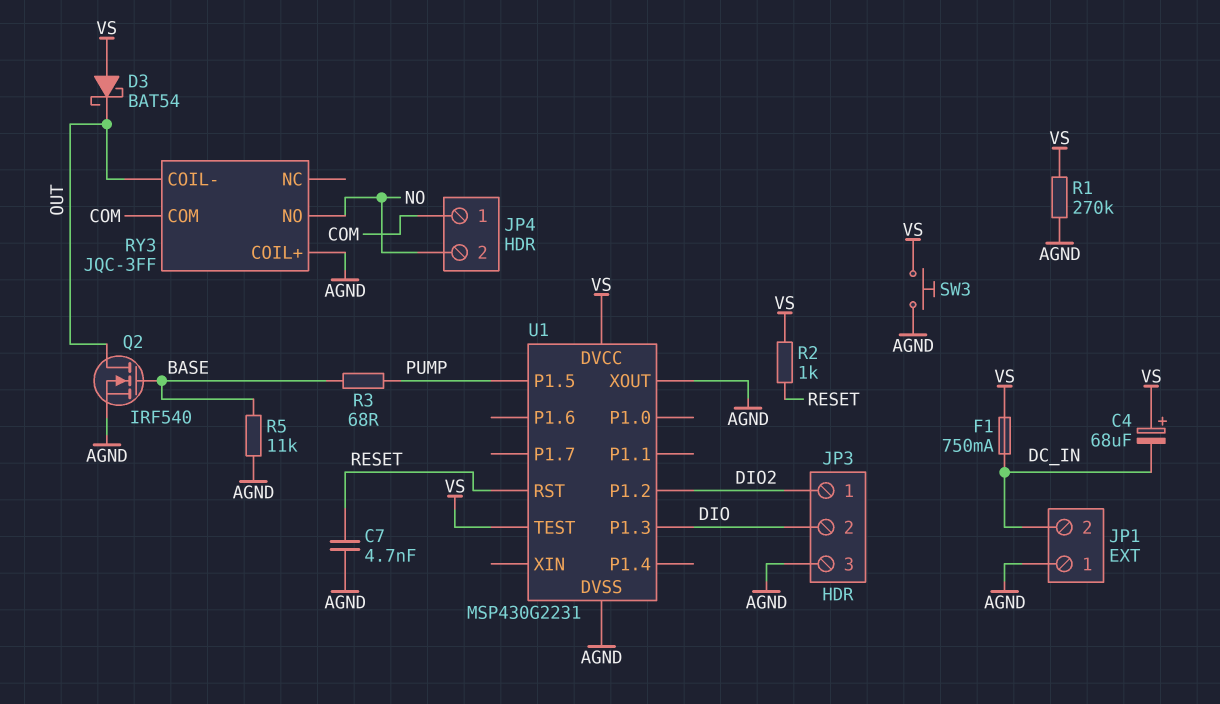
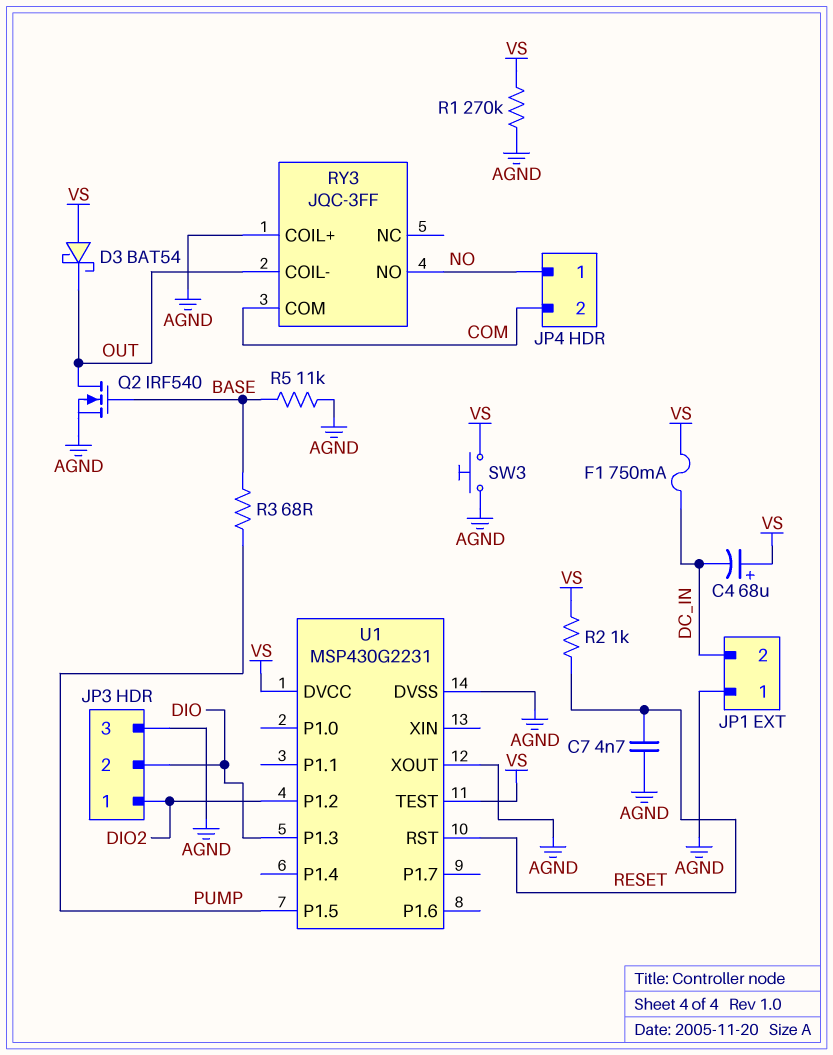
JP4 pin 1: COM -> NO
JP4 pin 2: NO -> COM

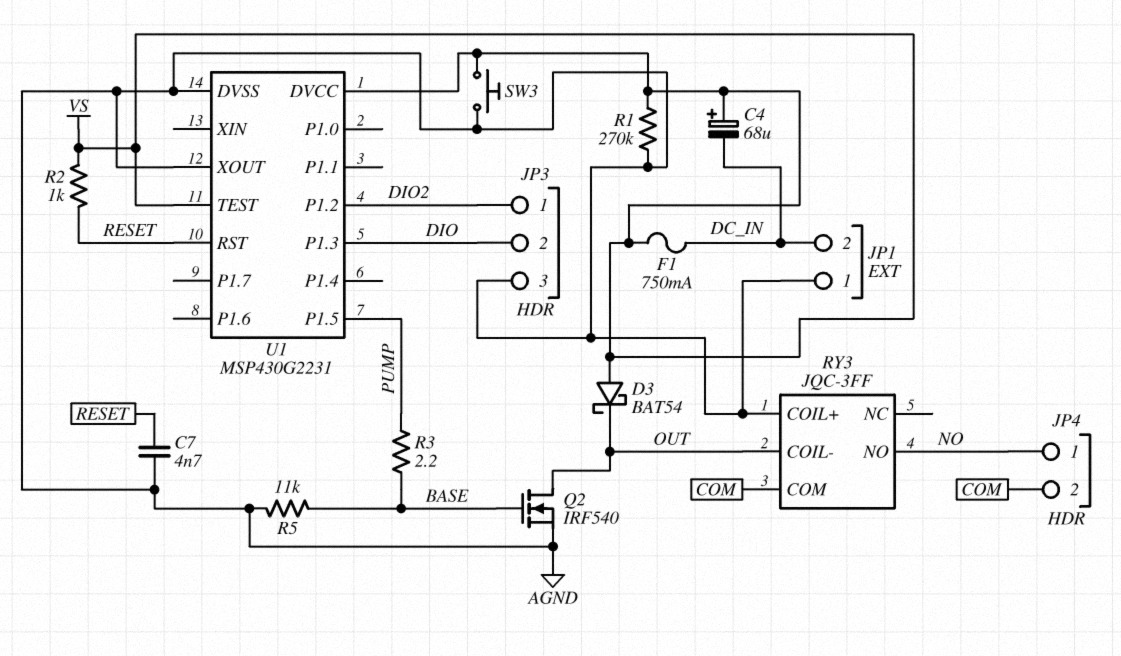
R3: 68 (BASE, PUMP) -> 2.2 (BASE, PUMP)

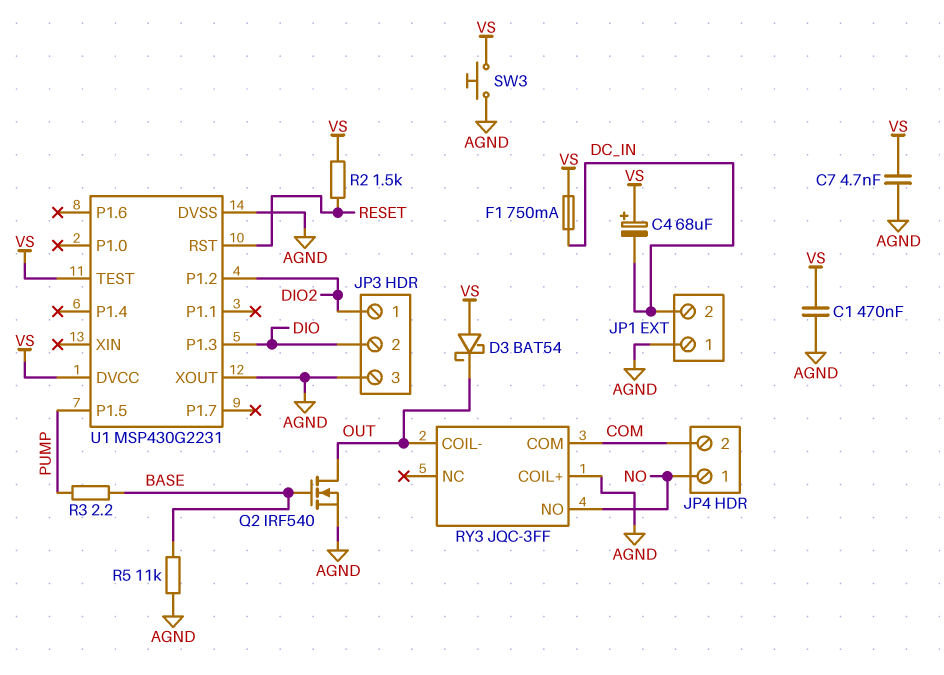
C1: none -> 470nF (AGND, VS)
C7: 4.7nF (AGND, RESET) -> 4.7nF (AGND, VS)
R1: 270k (AGND, VS) -> none
R2: 1k (RESET, VS) -> 1.5k (RESET, VS)

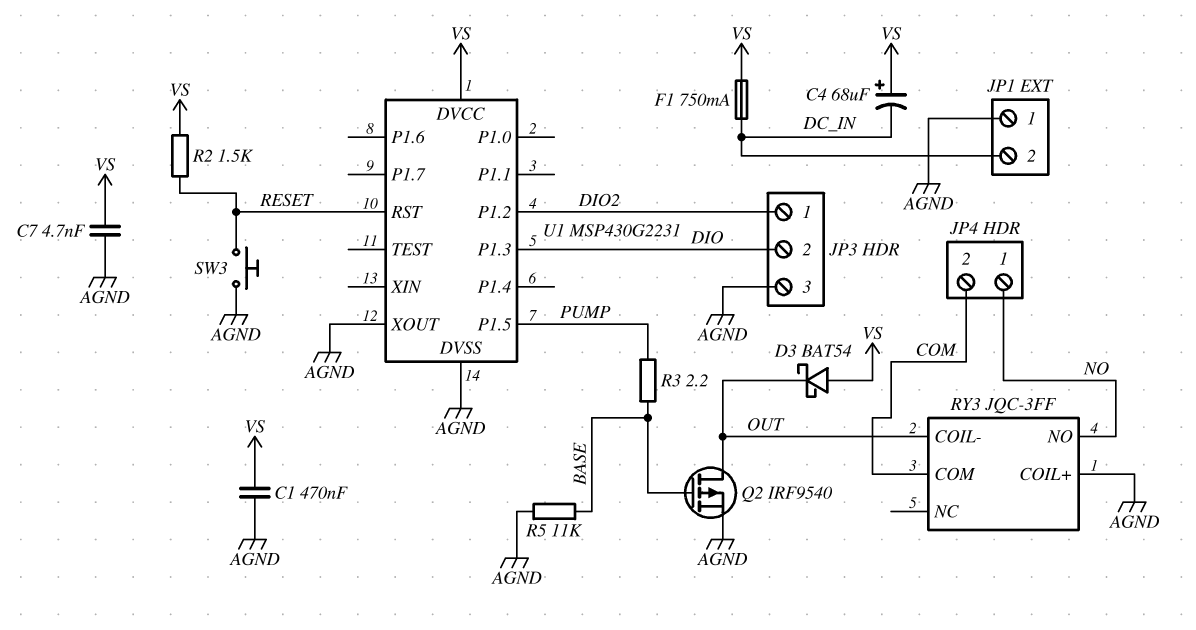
Q2: NMOS IRF540 (G BASE, D OUT, S AGND) -> PMOS IRF9540 (G BASE, D OUT, S AGND)
SW3: button (AGND, VS) -> button (AGND, RESET)
U1 pin TEST: VS -> none

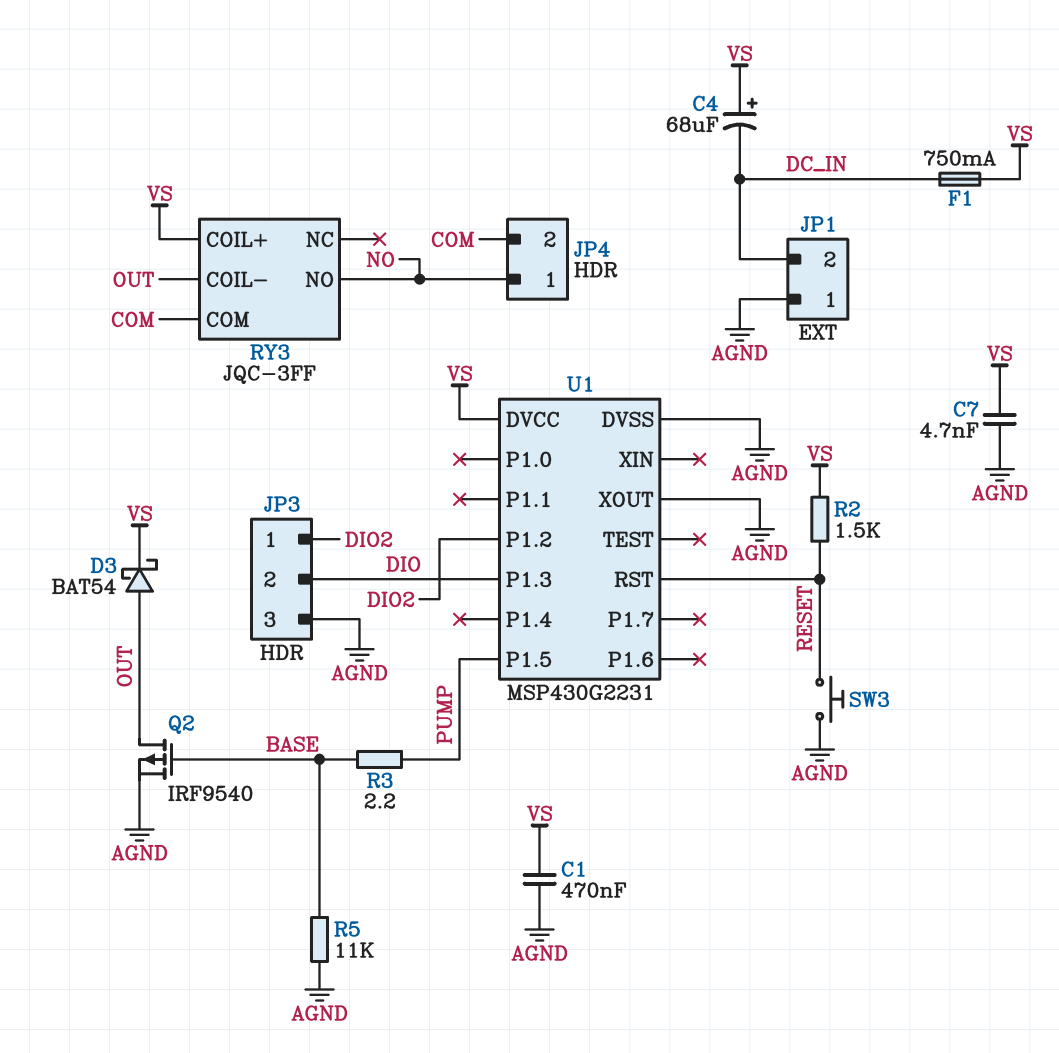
D3: schottky BAT54 (A VS, K OUT) -> schottky BAT54 (A OUT, K VS)
RY3 pin COIL+: AGND -> VS

